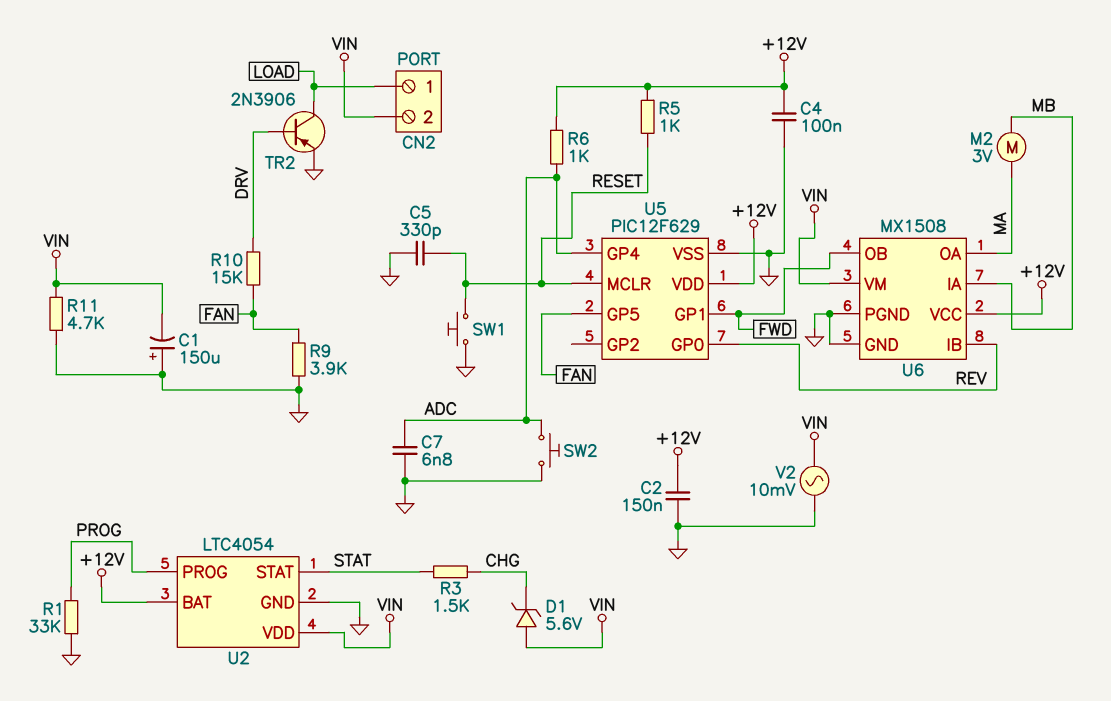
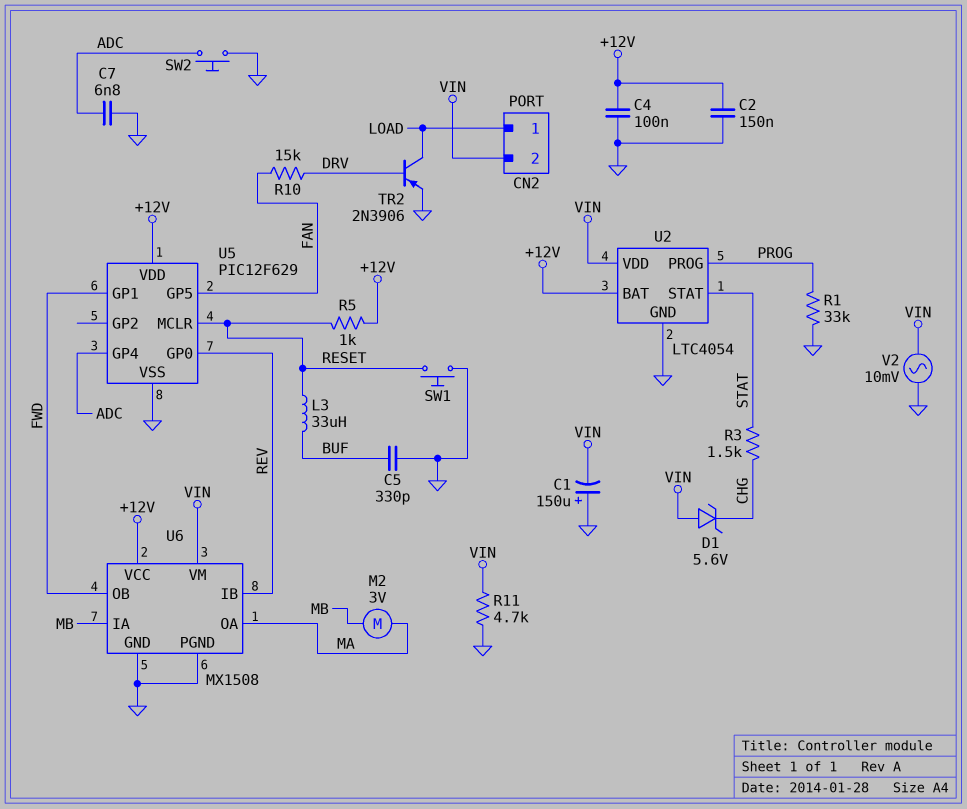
C5: 330pF (GND, RESET) -> 330pF (BUF, GND)
L3: none -> 33uH (BUF, RESET)
R6: 1k (+12V, ADC) -> none
R9: 3.9k (FAN, GND) -> none

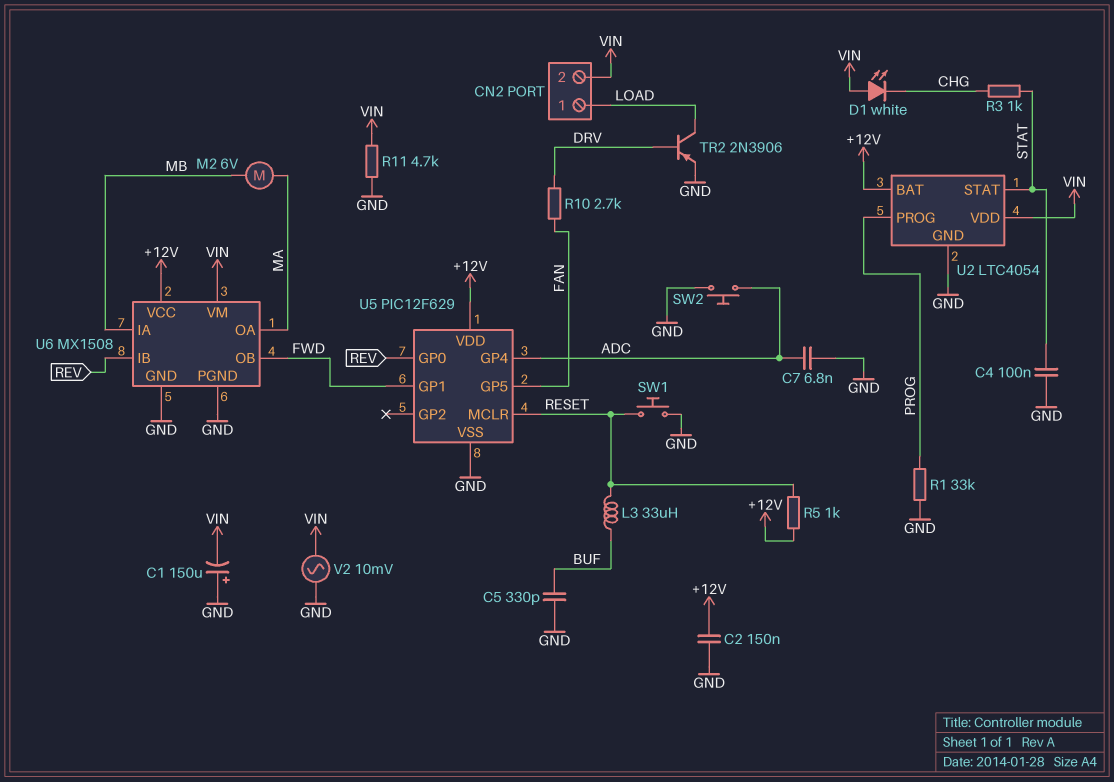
C4: 100nF (+12V, GND) -> 100nF (GND, STAT)
D1: zener 5.6V (A VIN, K CHG) -> LED white (A VIN, K CHG)
M2: motor 3V (MA, MB) -> motor 6V (MA, MB)
R3: 1.5k (CHG, STAT) -> 1k (CHG, STAT)
R10: 15k (DRV, FAN) -> 2.7k (DRV, FAN)

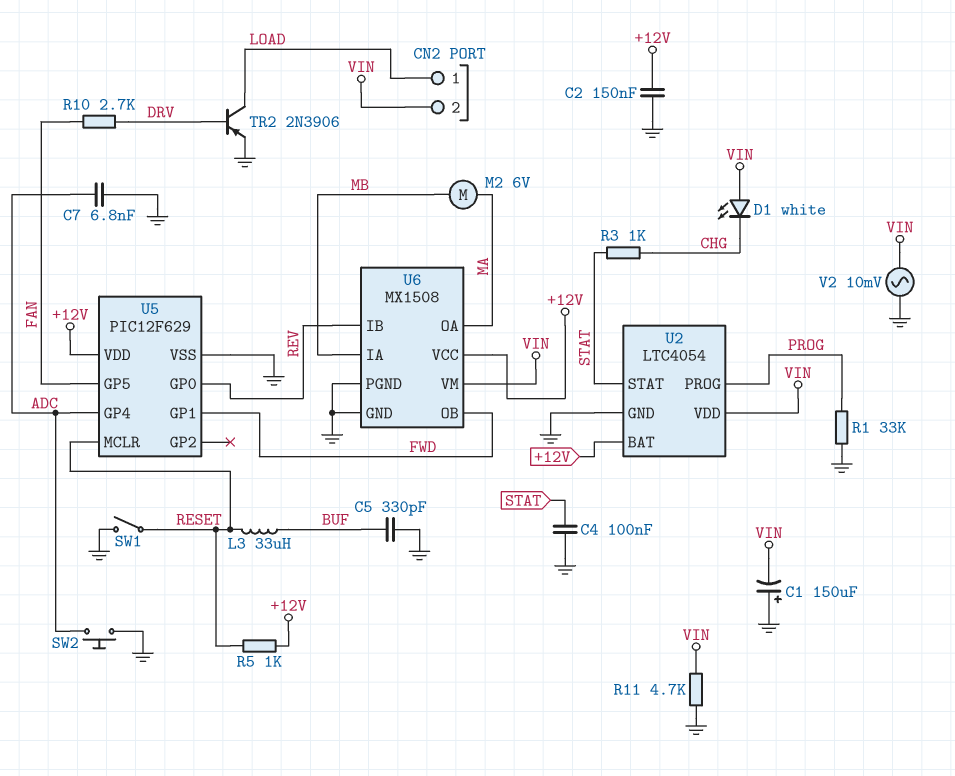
SW1: button (GND, RESET) -> switch (GND, RESET)

